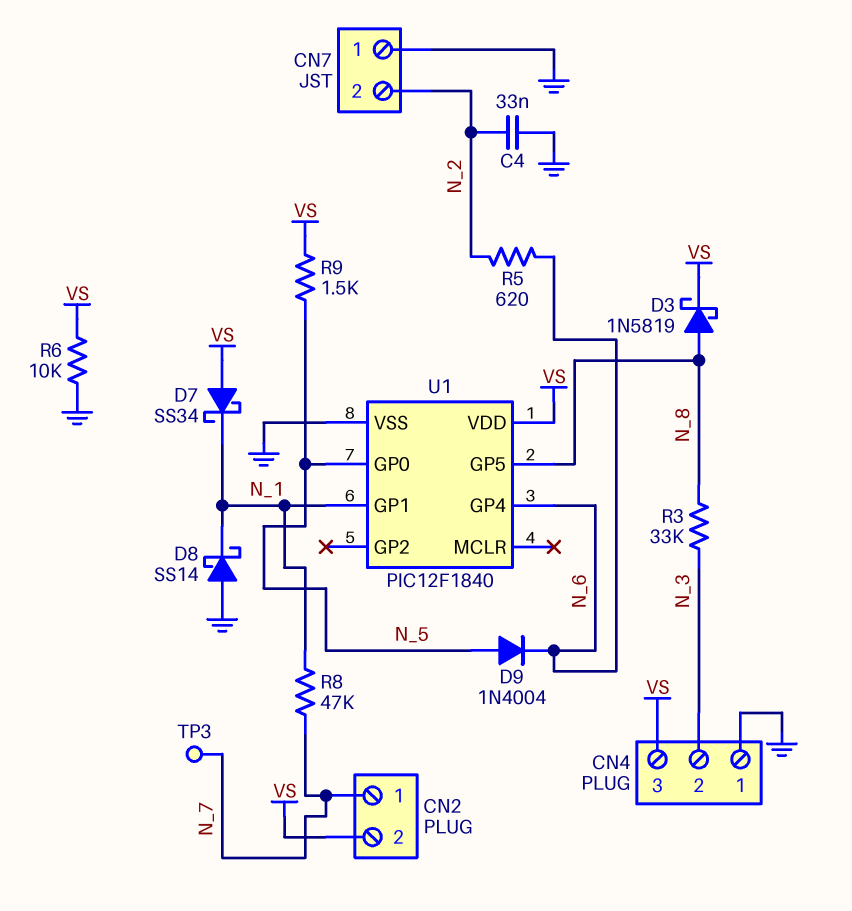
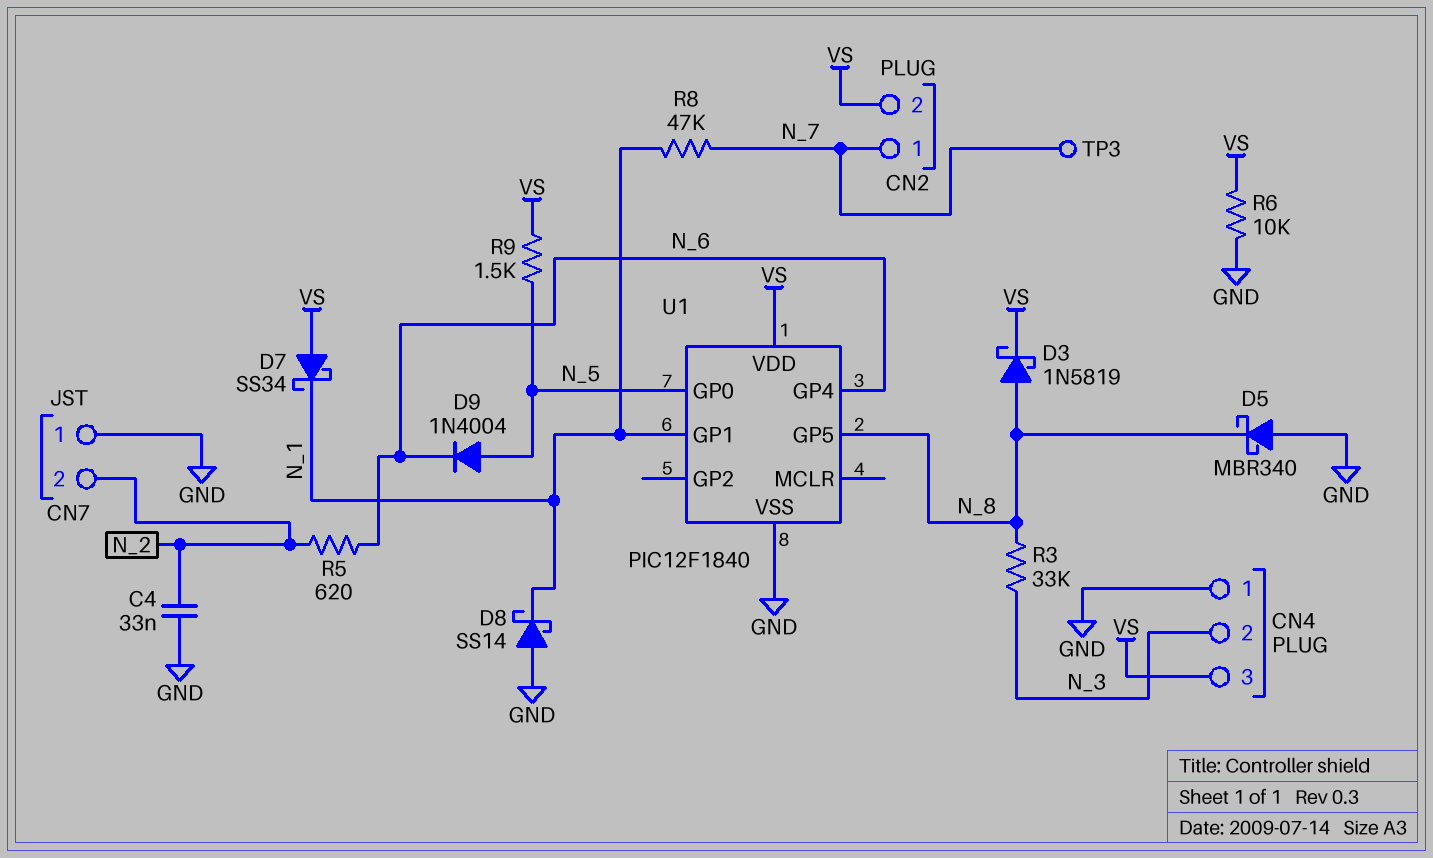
D5: none -> schottky MBR340 (A GND, K N_8)

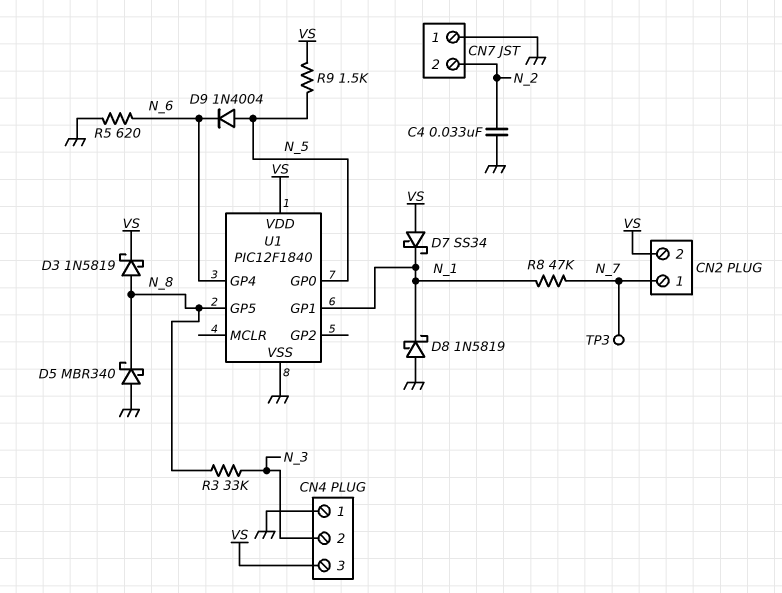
D8: schottky SS14 (A GND, K N_1) -> schottky 1N5819 (A GND, K N_1)
R5: 620 (N_2, N_6) -> 620 (GND, N_6)
R6: 10k (GND, VS) -> none

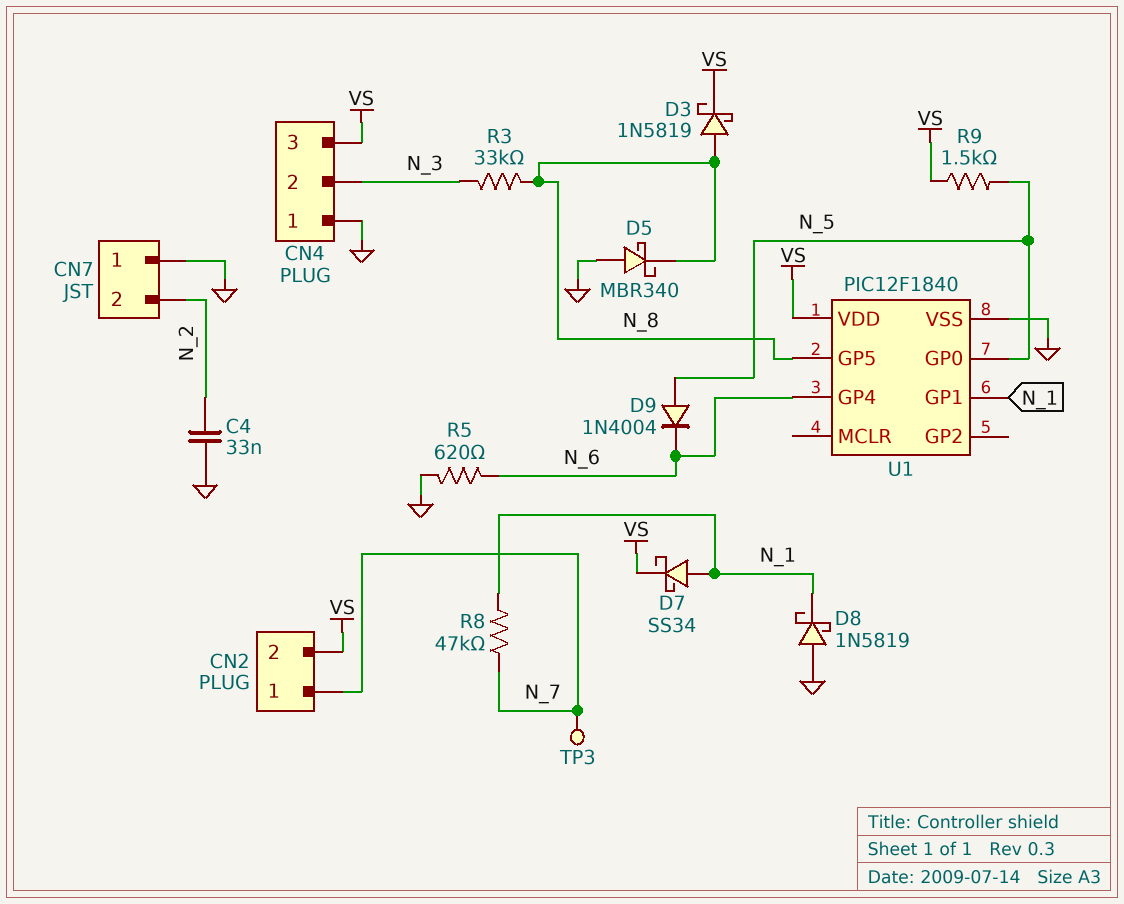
D7: schottky SS34 (A VS, K N_1) -> schottky SS34 (A N_1, K VS)

